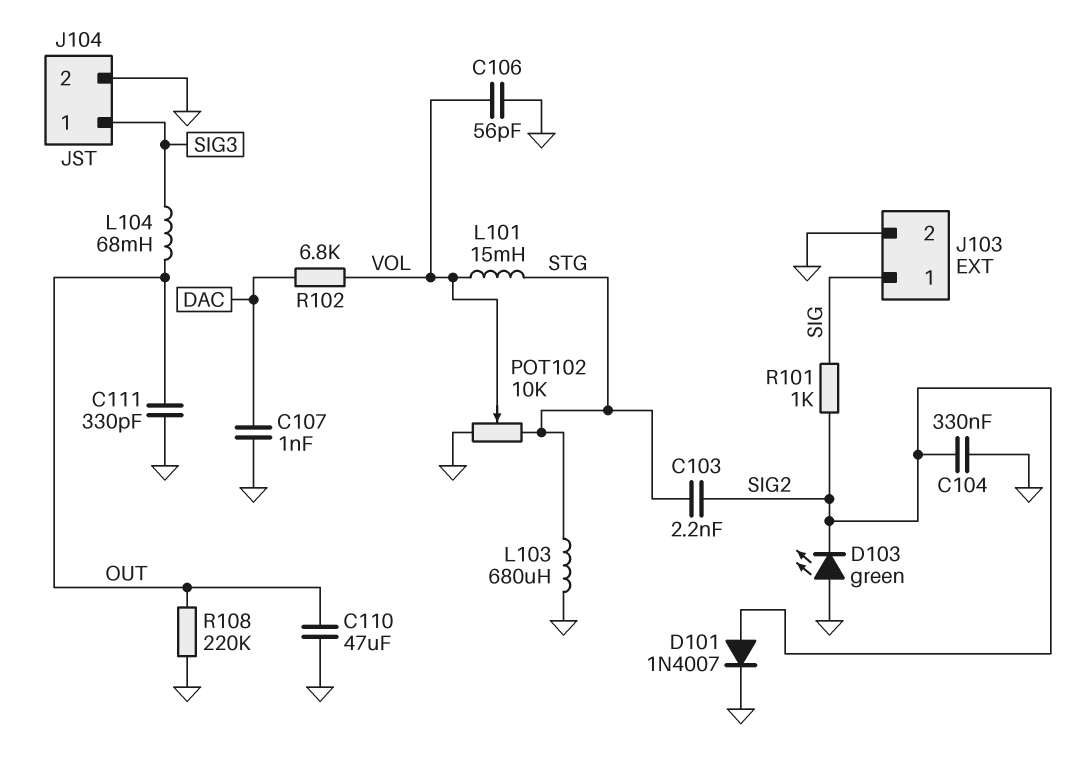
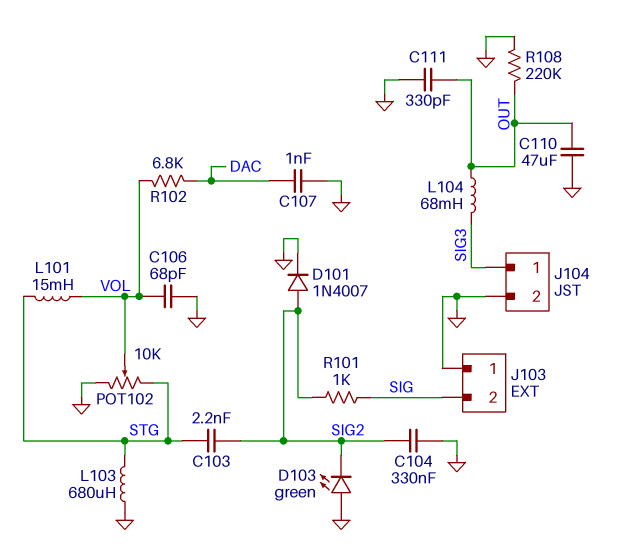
C106: 56pF (GND, VOL) -> 68pF (GND, VOL)
J103 pin 1: SIG -> GND
J103 pin 2: GND -> SIG

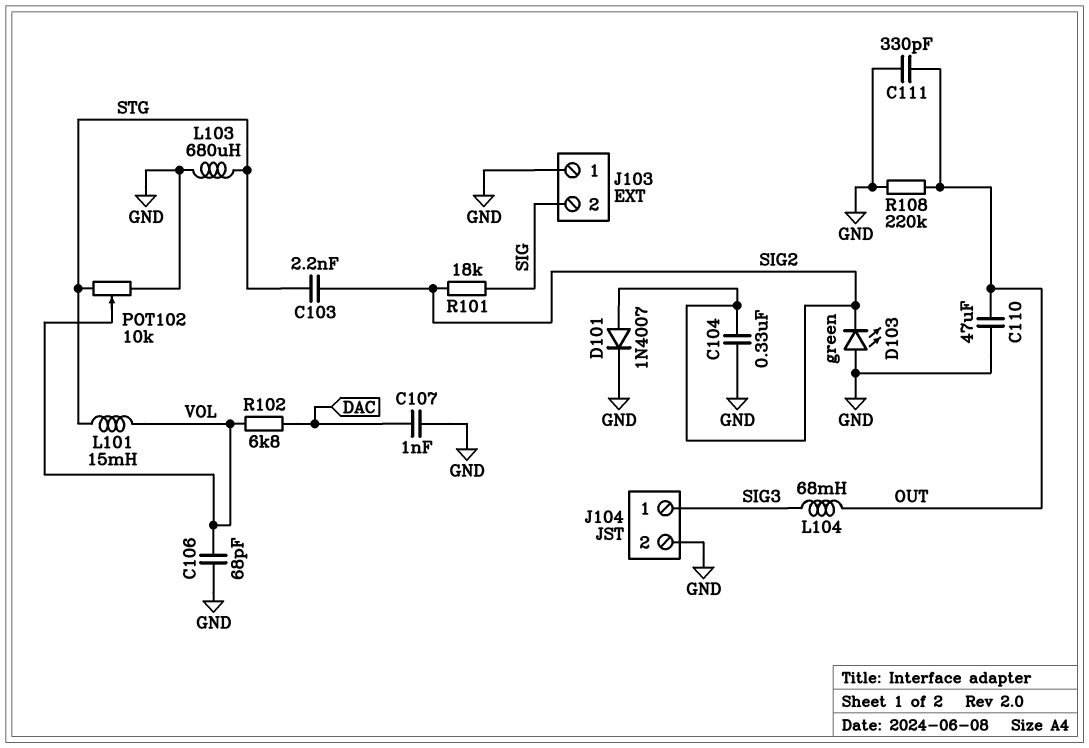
R101: 1k (SIG, SIG2) -> 18k (SIG, SIG2)

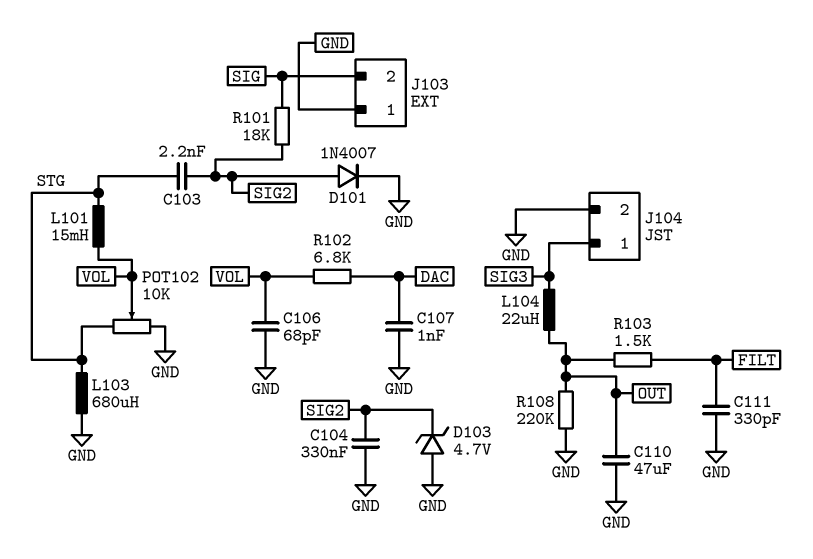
C111: 330pF (GND, OUT) -> 330pF (FILT, GND)
D103: LED green (A GND, K SIG2) -> zener 4.7V (A GND, K SIG2)
L104: 68mH (OUT, SIG3) -> 22uH (OUT, SIG3)
R103: none -> 1.5k (FILT, OUT)

